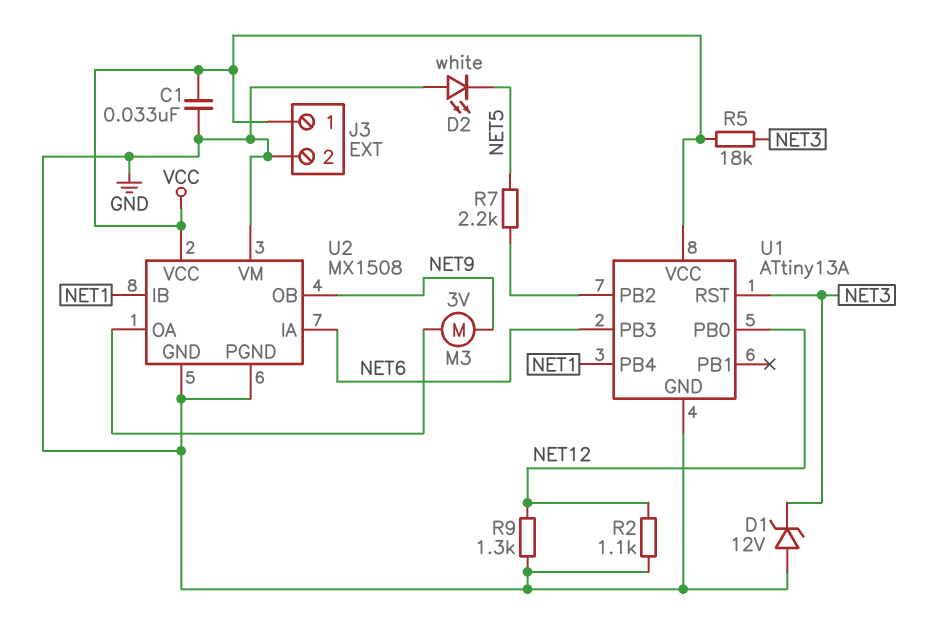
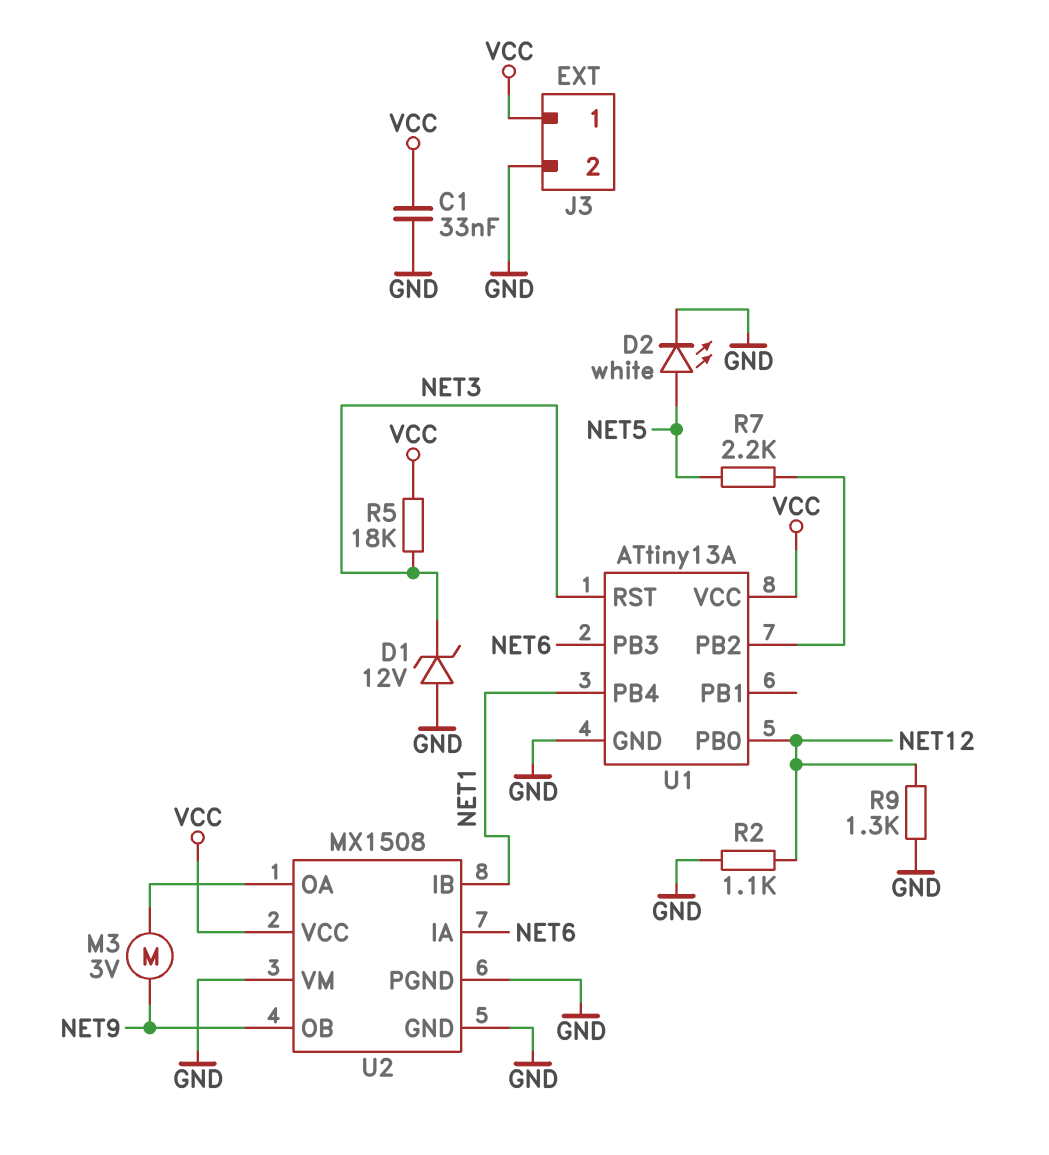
D2: LED white (A GND, K NET5) -> LED white (A NET5, K GND)

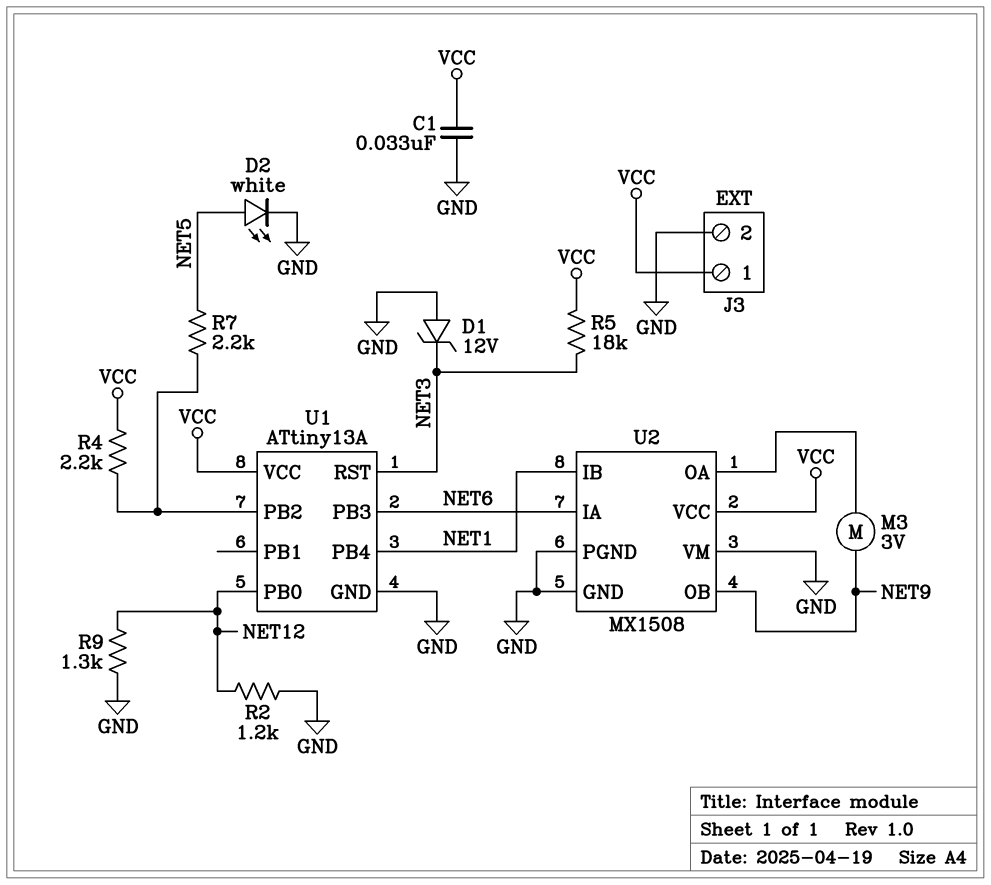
R2: 1.1k (GND, NET12) -> 1.2k (GND, NET12)
R4: none -> 2.2k (U1/PB2, VCC)

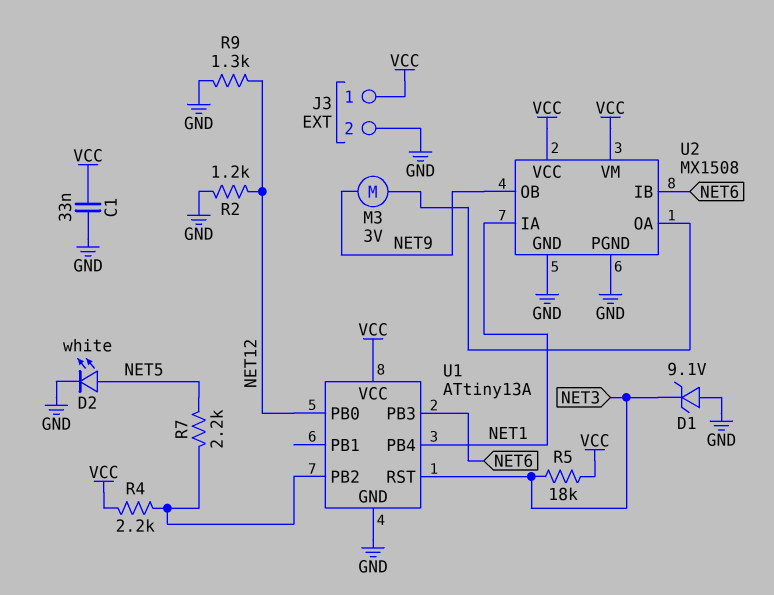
D1: zener 12V (A GND, K NET3) -> zener 9.1V (A GND, K NET3)
U2 pin IA: NET6 -> NET1
U2 pin IB: NET1 -> NET6
U2 pin VM: GND -> VCC

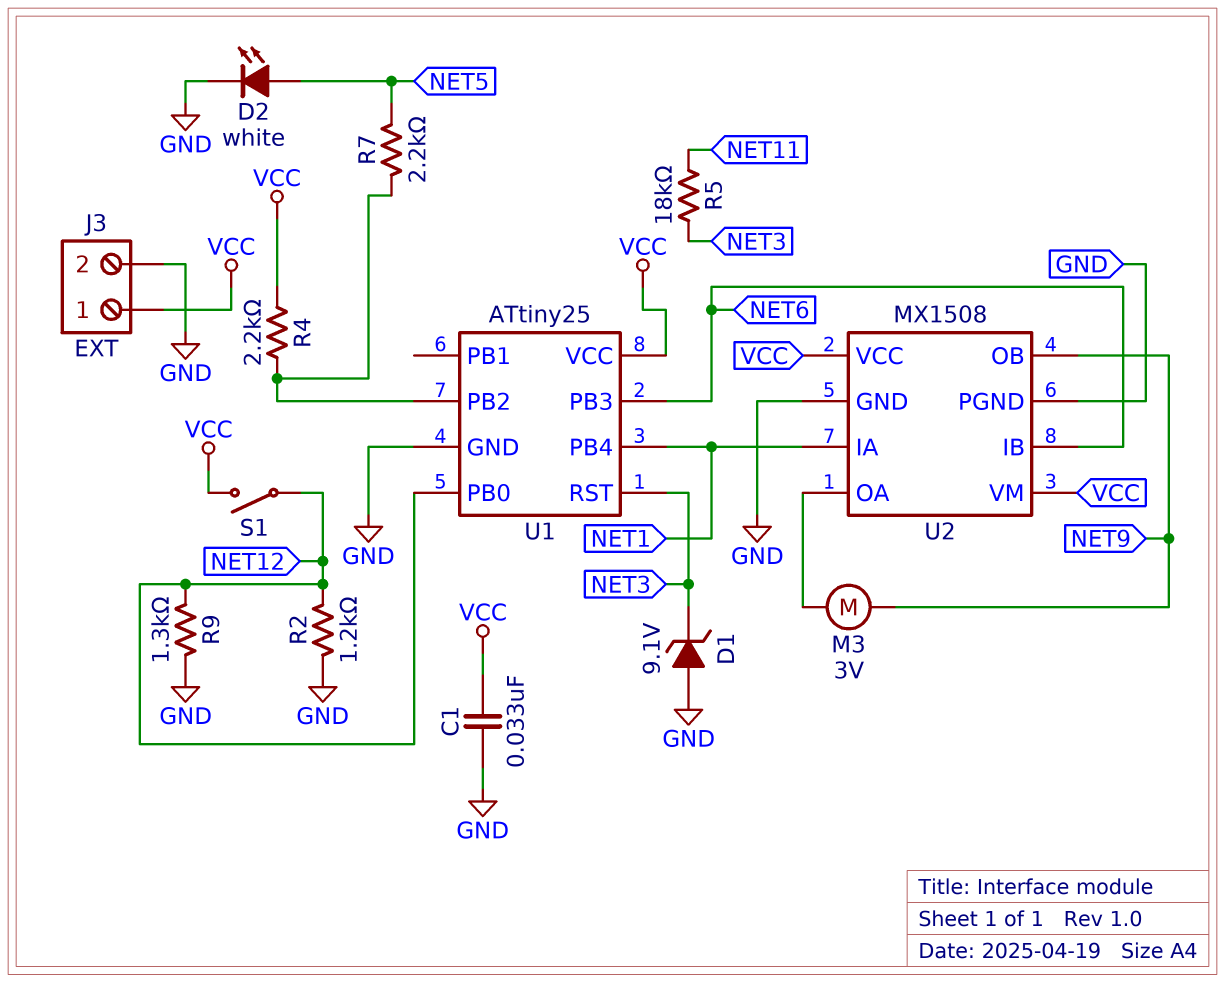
R5: 18k (NET3, VCC) -> 18k (NET3, NET11)
S1: none -> switch (NET12, VCC)
U1: ATtiny13A -> ATtiny25

